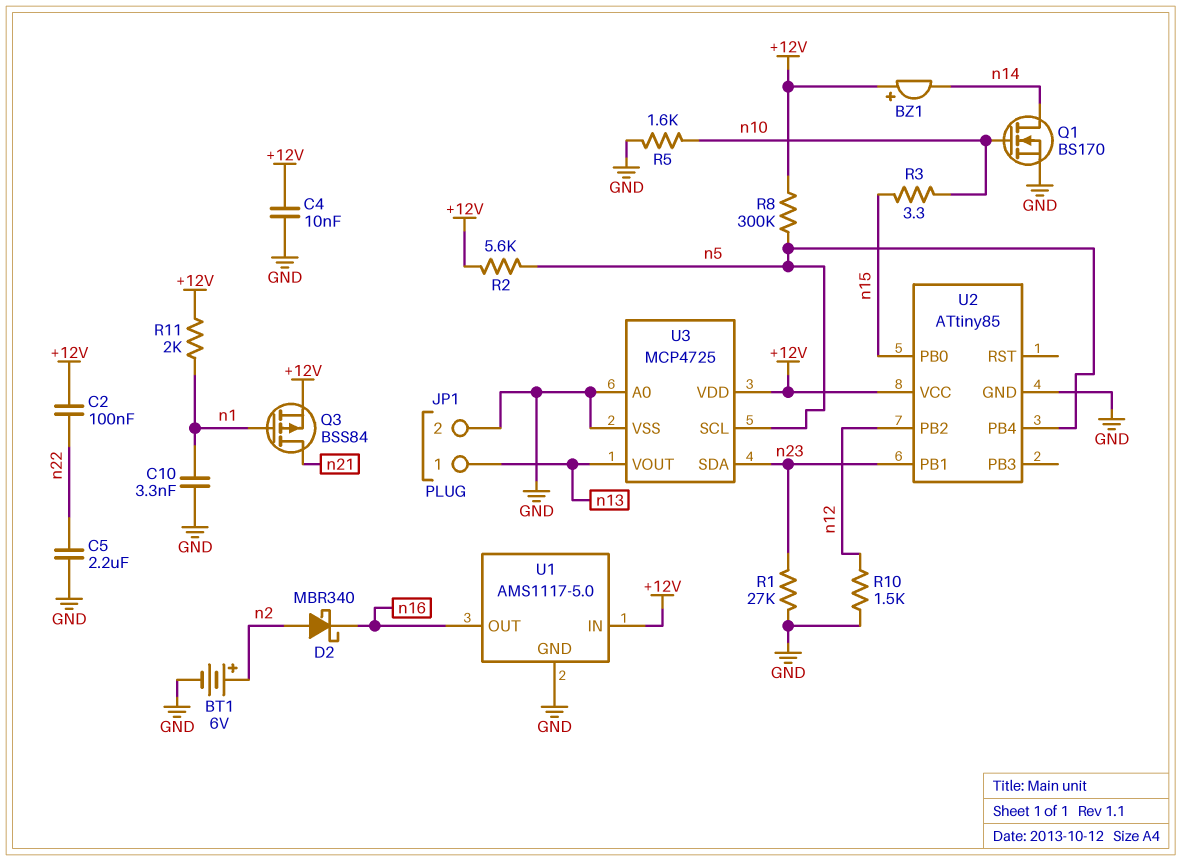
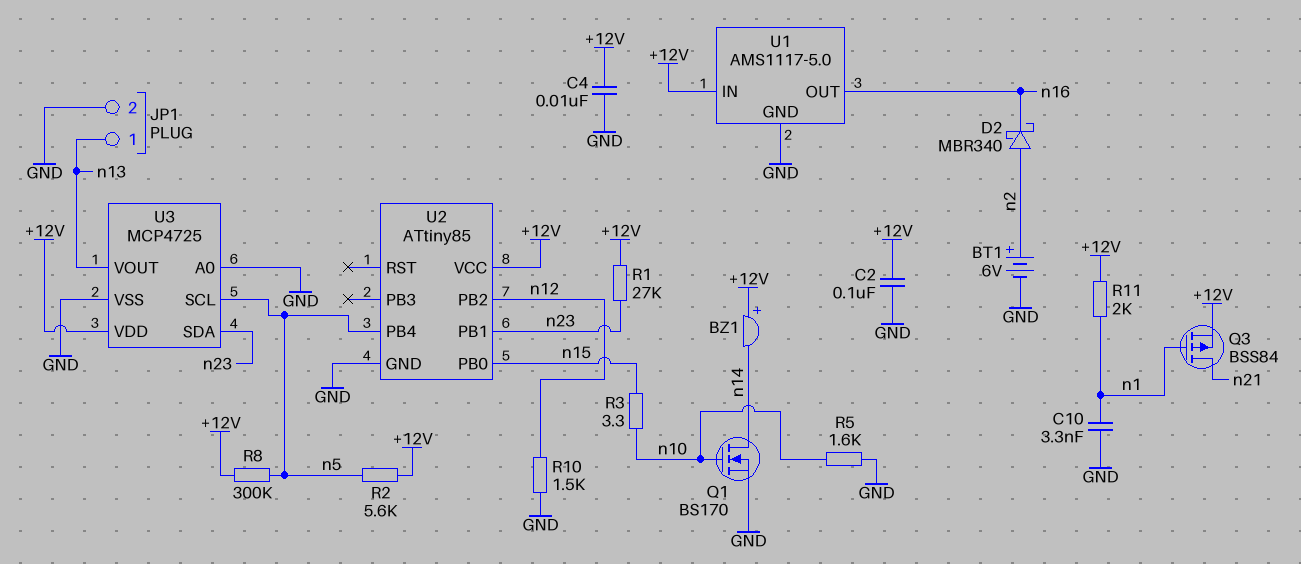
C2: 100nF (+12V, n22) -> 100nF (+12V, GND)
C5: 2.2uF (GND, n22) -> none
R1: 27k (GND, n23) -> 27k (+12V, n23)

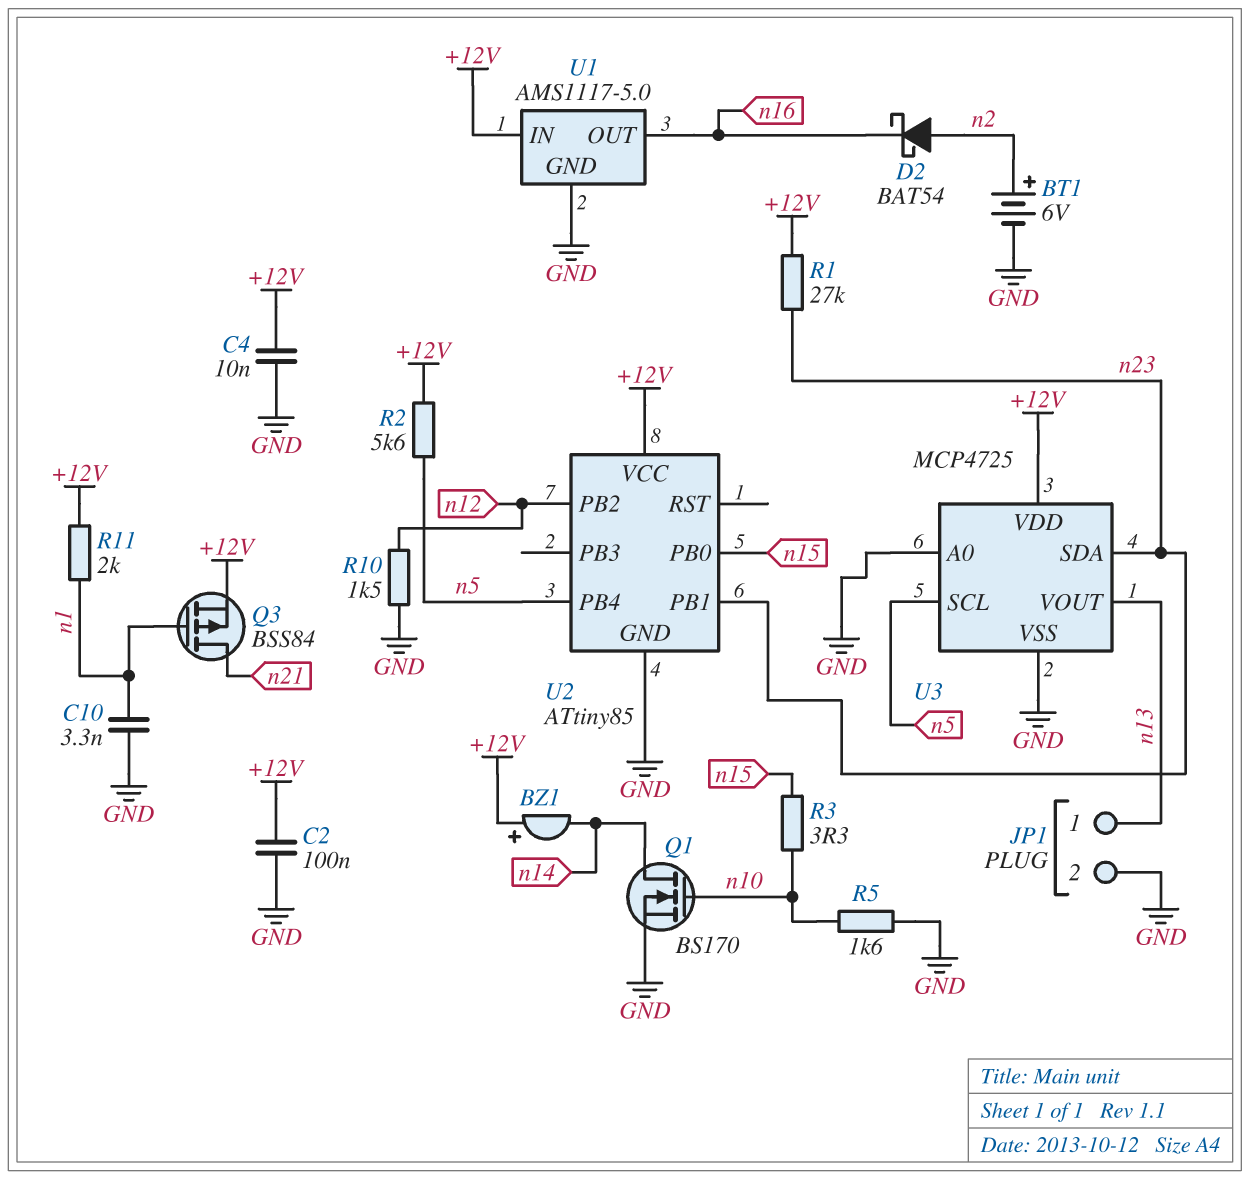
D2: schottky MBR340 (A n2, K n16) -> schottky BAT54 (A n2, K n16)
R8: 300k (+12V, n5) -> none

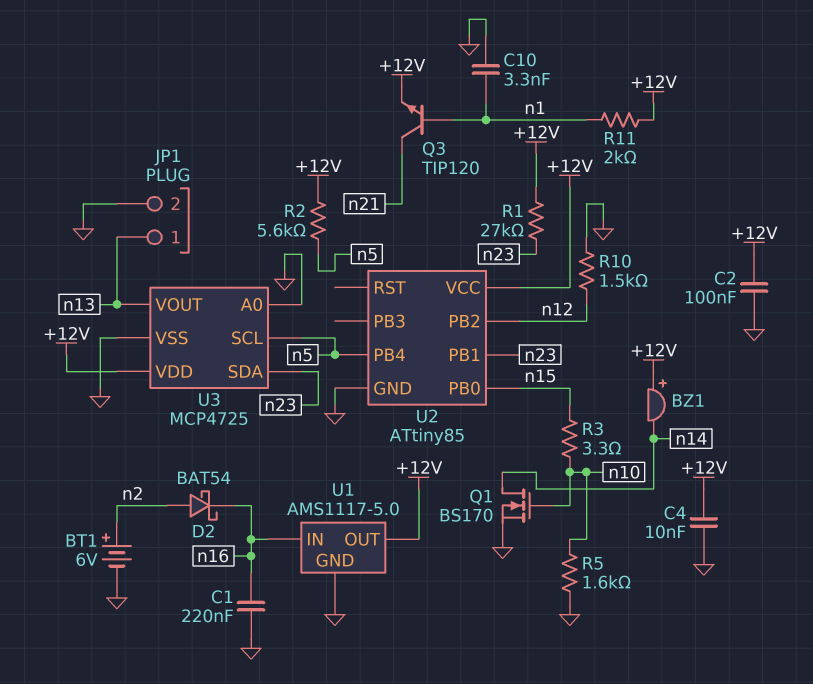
C1: none -> 220nF (GND, n16)
Q3: PMOS BSS84 (G n1, D n21, S +12V) -> NPN TIP120 (B n1, C n21, E +12V)
U1 pin IN: +12V -> n16
U1 pin OUT: n16 -> +12V

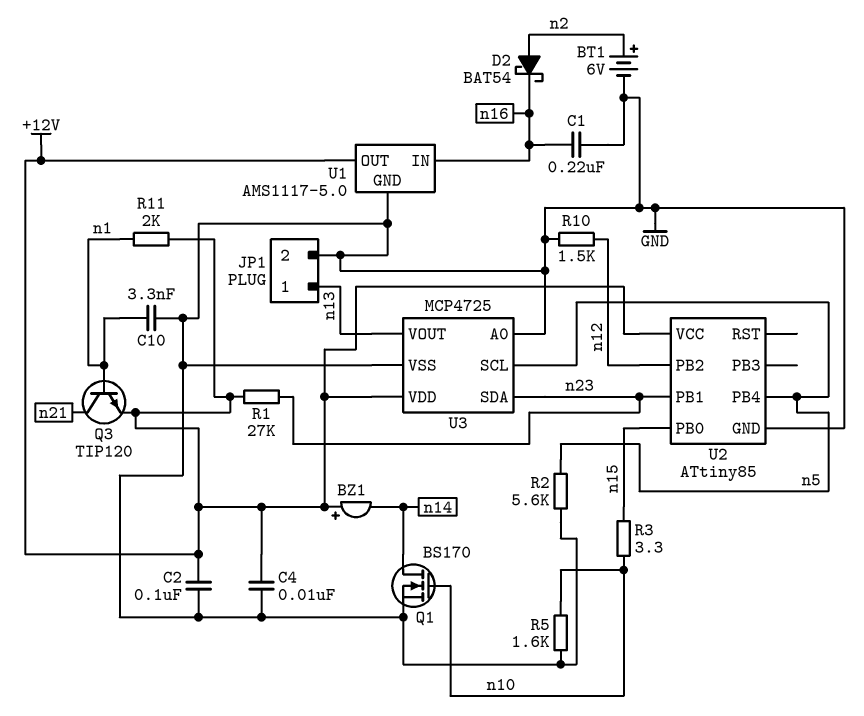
R2: 5.6k (+12V, n5) -> 5.6k (GND, n5)

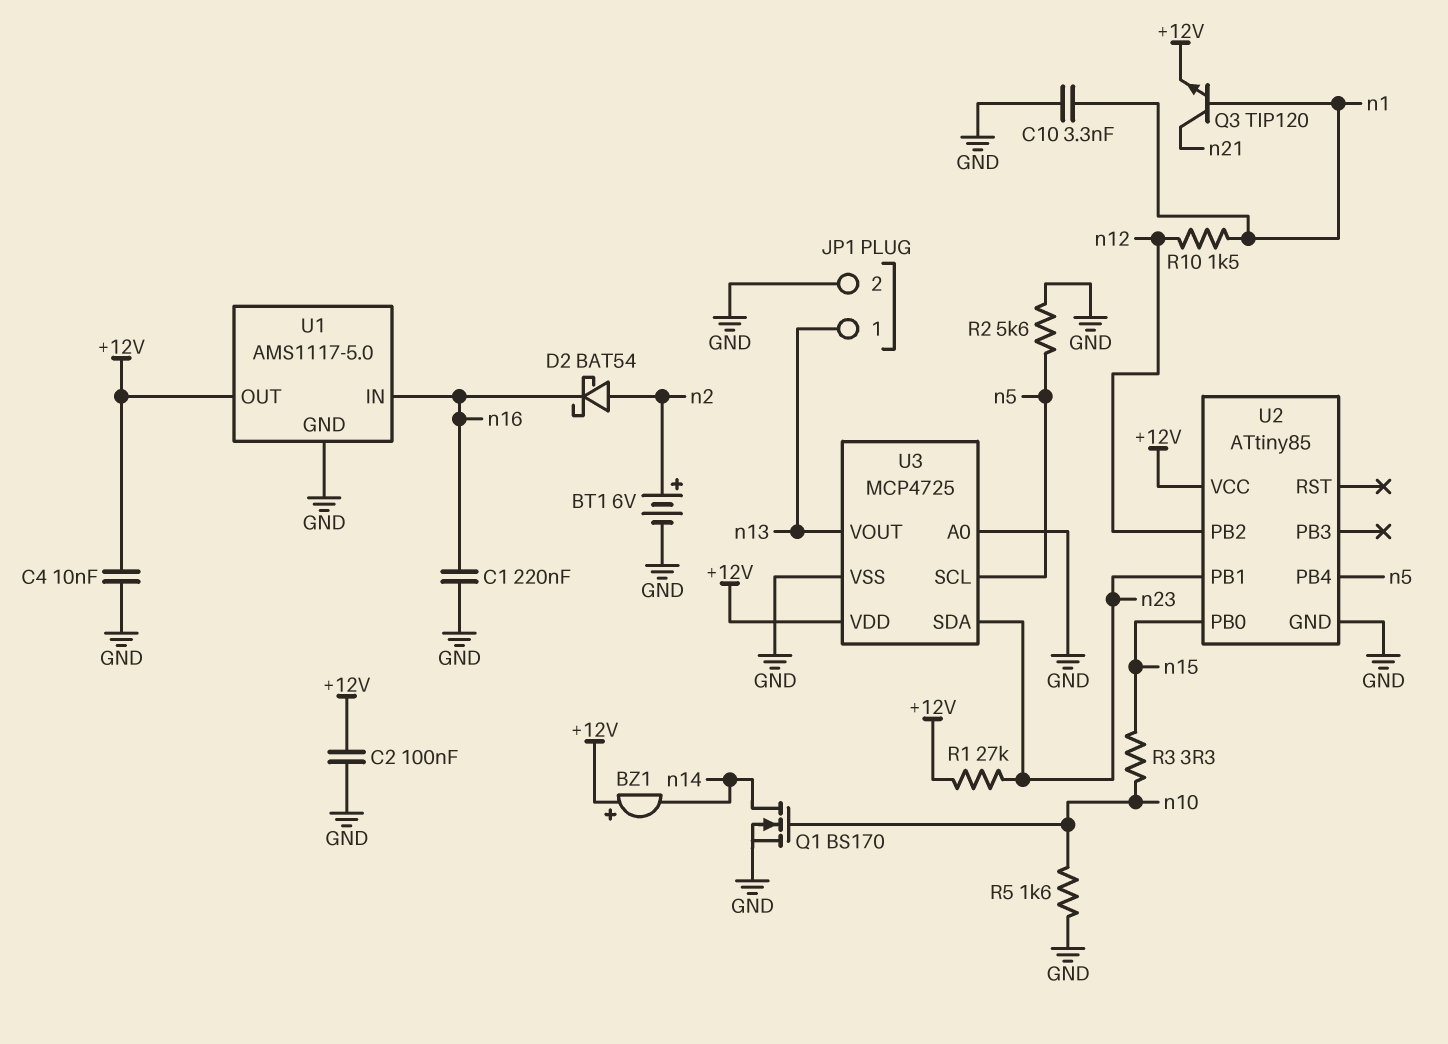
R10: 1.5k (GND, n12) -> 1.5k (n1, n12)
R11: 2k (+12V, n1) -> none

